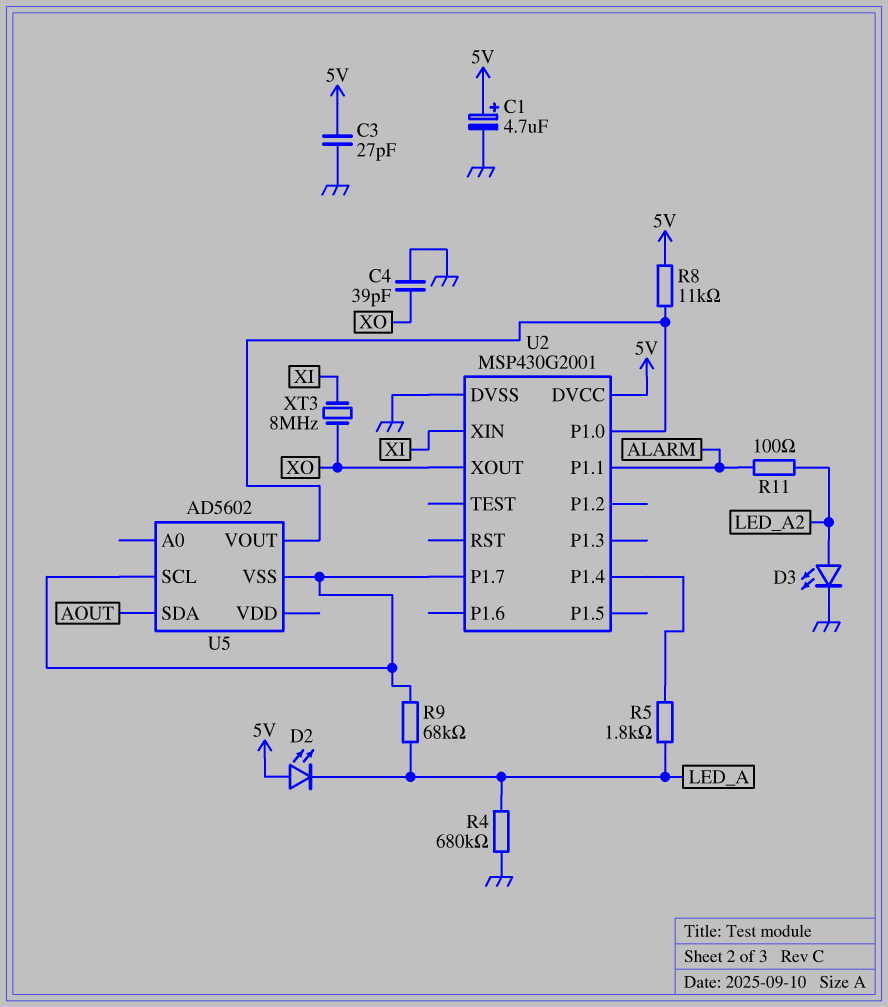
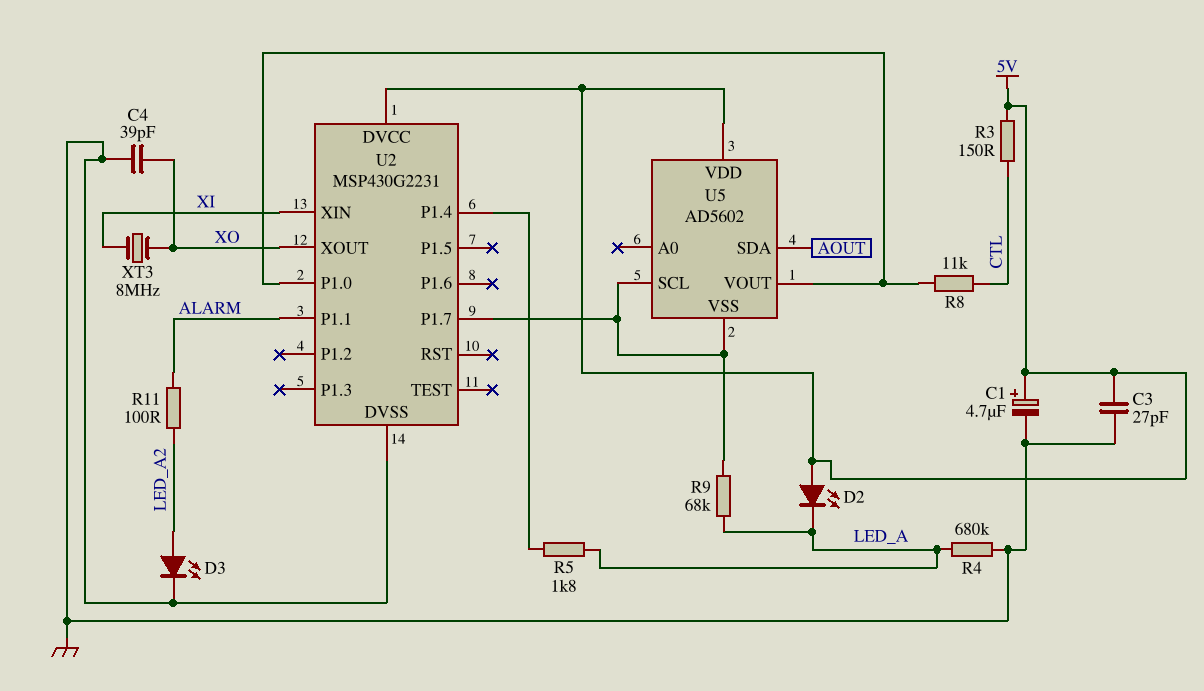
R3: none -> 150 (5V, CTL)
R8: 11k (5V, U2/P1.0) -> 11k (CTL, U2/P1.0)
U2: MSP430G2001 -> MSP430G2231
U5 pin VDD: none -> 5V

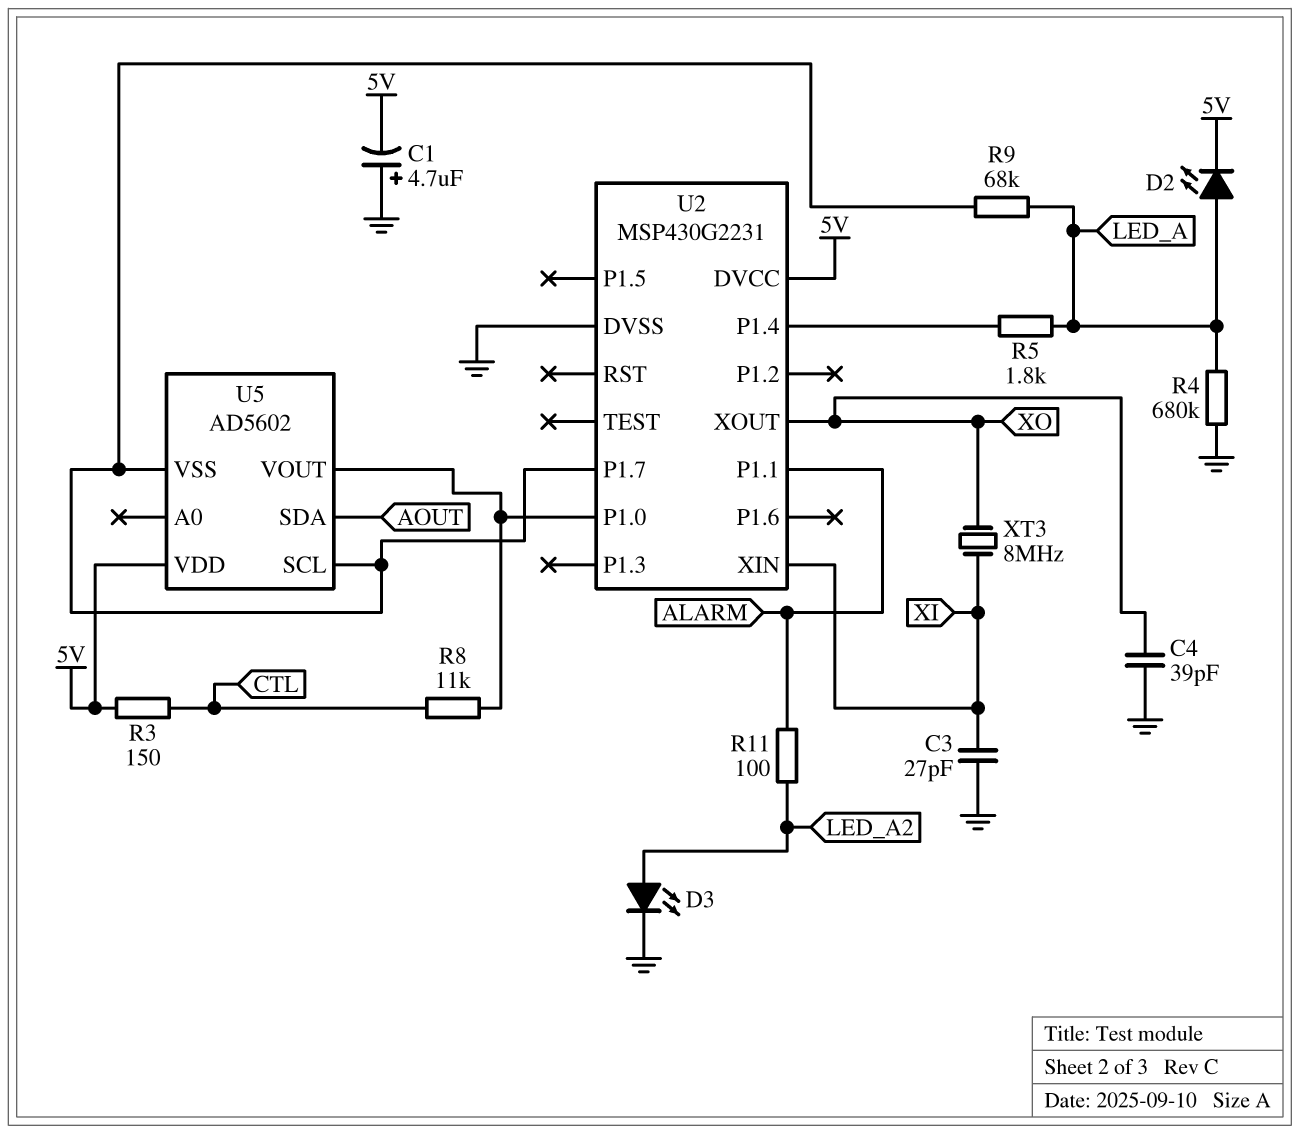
C1: 4.7uF (plus 5V, minus GND) -> 4.7uF (plus GND, minus 5V)
C3: 27pF (5V, GND) -> 27pF (GND, XI)
D2: LED (A 5V, K LED_A) -> LED (A LED_A, K 5V)

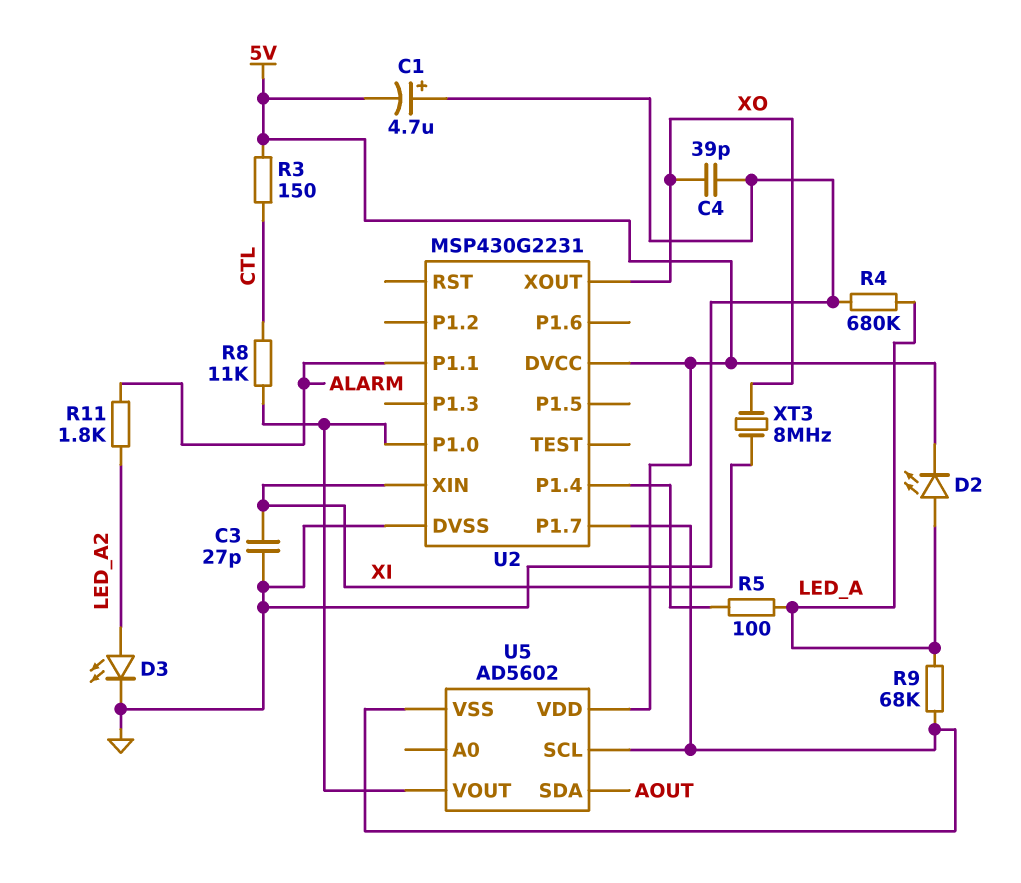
R5: 1.8k (LED_A, U2/P1.4) -> 100 (LED_A, U2/P1.4)
R11: 100 (ALARM, LED_A2) -> 1.8k (ALARM, LED_A2)

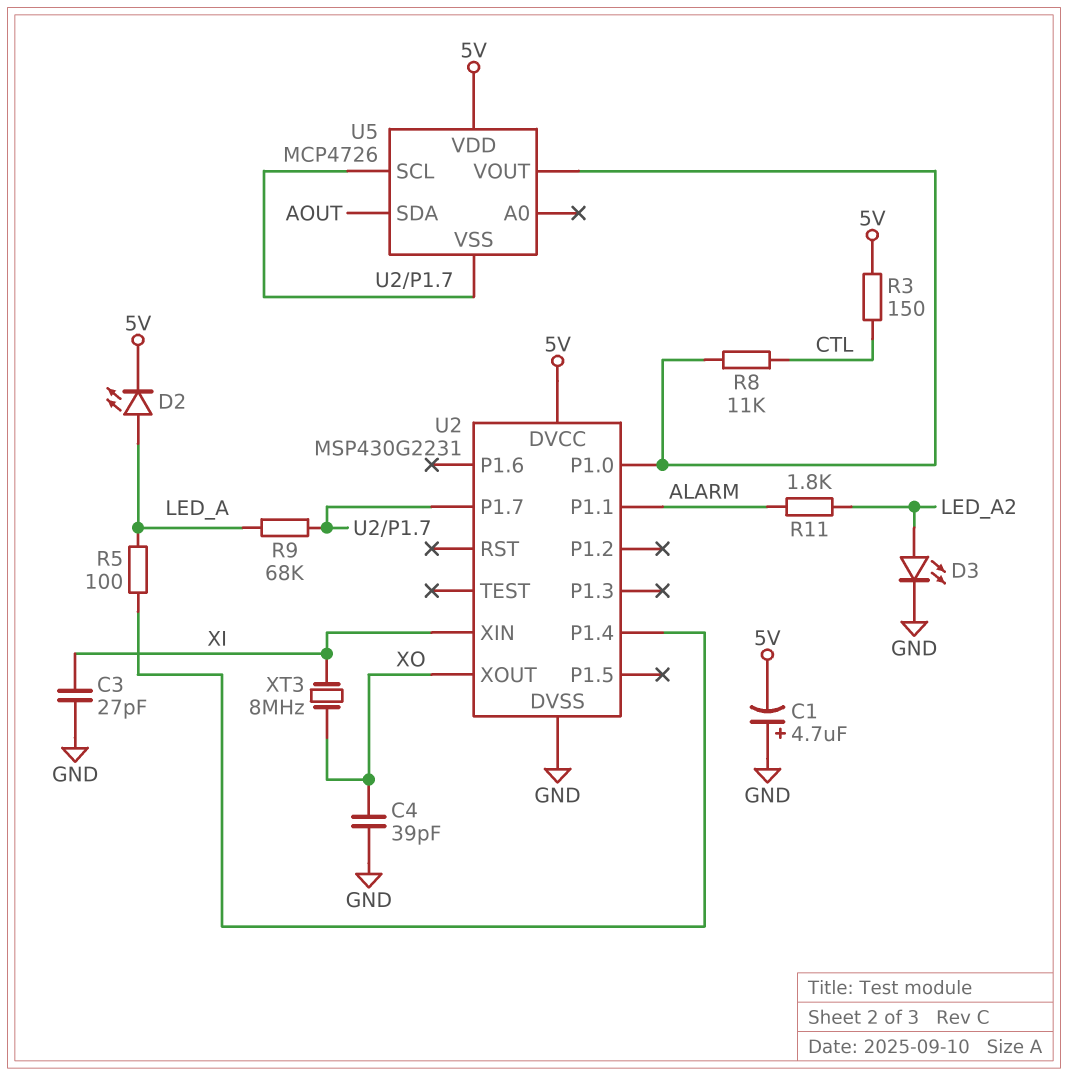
R4: 680k (GND, LED_A) -> none
U5: AD5602 -> MCP4726

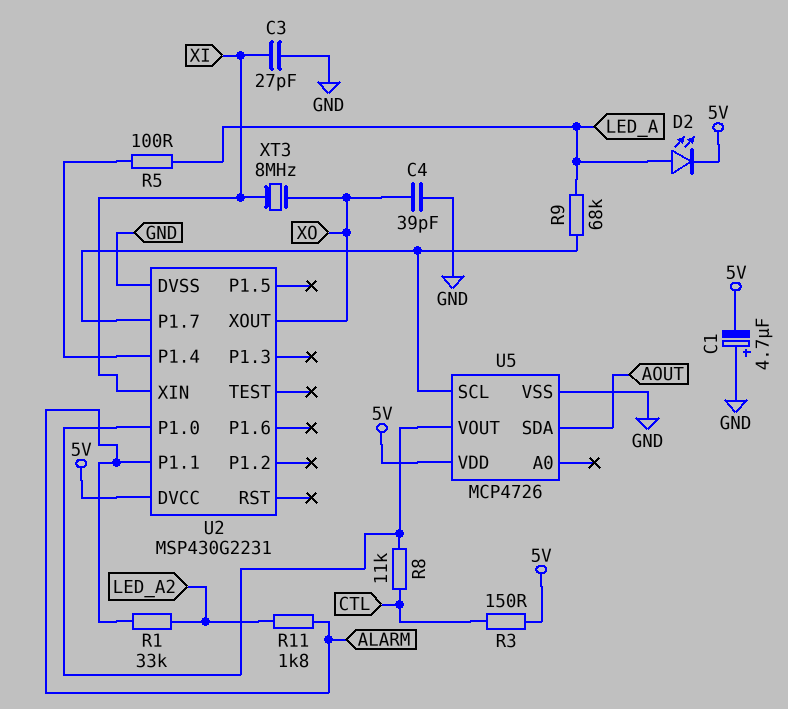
D3: LED (A LED_A2, K GND) -> none
R1: none -> 33k (ALARM, LED_A2)
U5 pin VSS: U2/P1.7 -> GND

